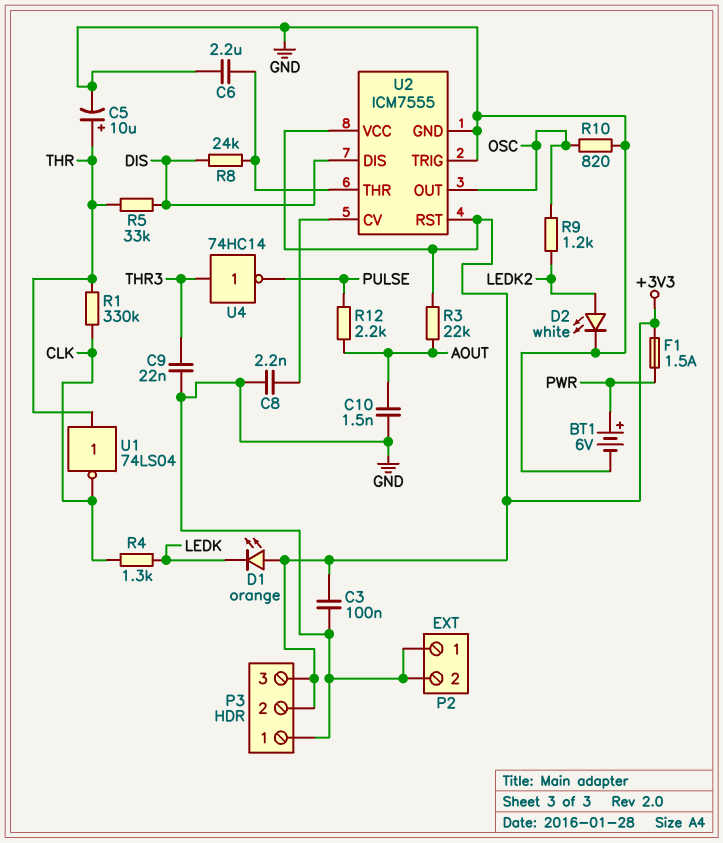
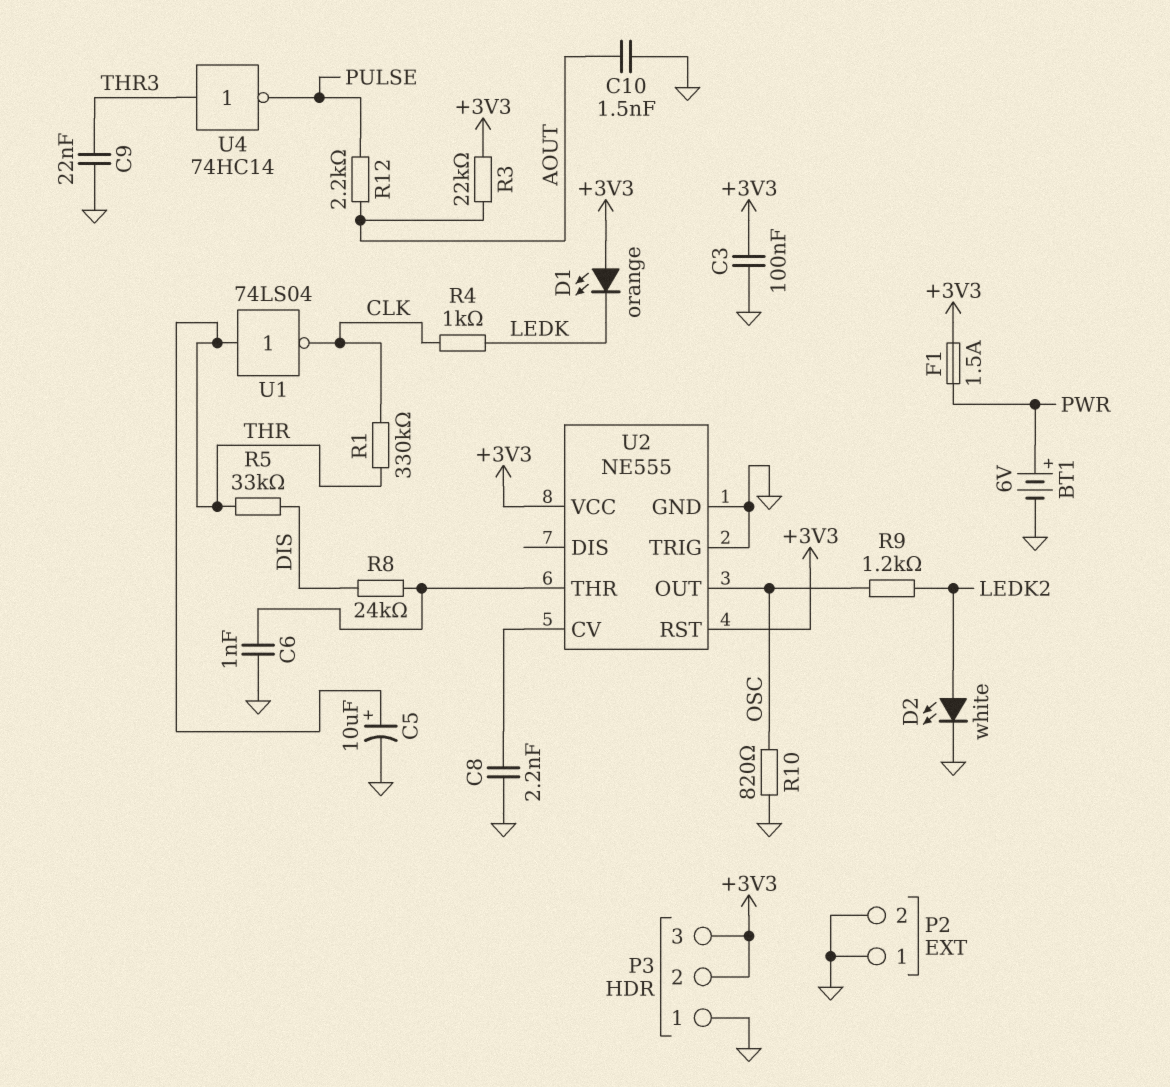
C6: 2.2uF (GND, U2/THR) -> 1nF (GND, U2/THR)
R4: 1.3k (CLK, LEDK) -> 1k (CLK, LEDK)
U2: ICM7555 -> NE555
U2 pin DIS: DIS -> none

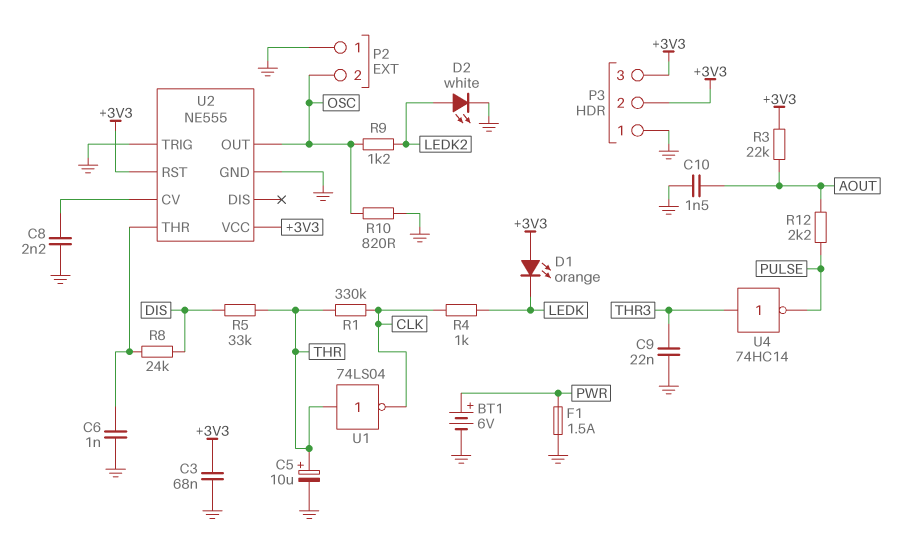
C3: 100nF (+3V3, GND) -> 68nF (+3V3, GND)
F1: 1.5A (+3V3, PWR) -> 1.5A (GND, PWR)
P2 pin 2: GND -> OSC

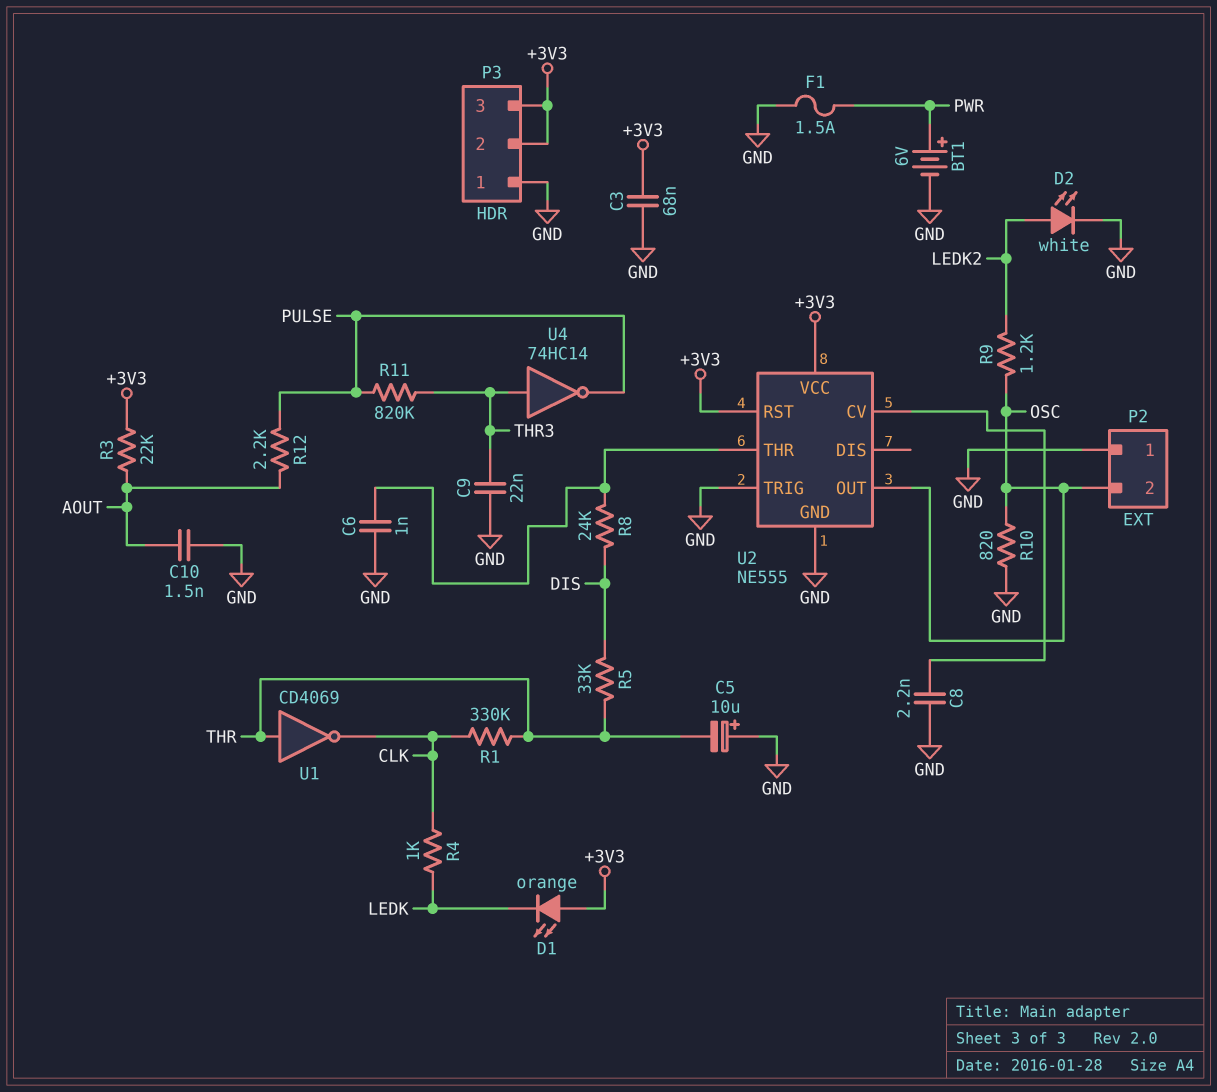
C5: 10uF (plus THR, minus GND) -> 10uF (plus GND, minus THR)
R11: none -> 820k (PULSE, THR3)
U1: NOT 74LS04 (in THR, out CLK) -> NOT CD4069 (in THR, out CLK)

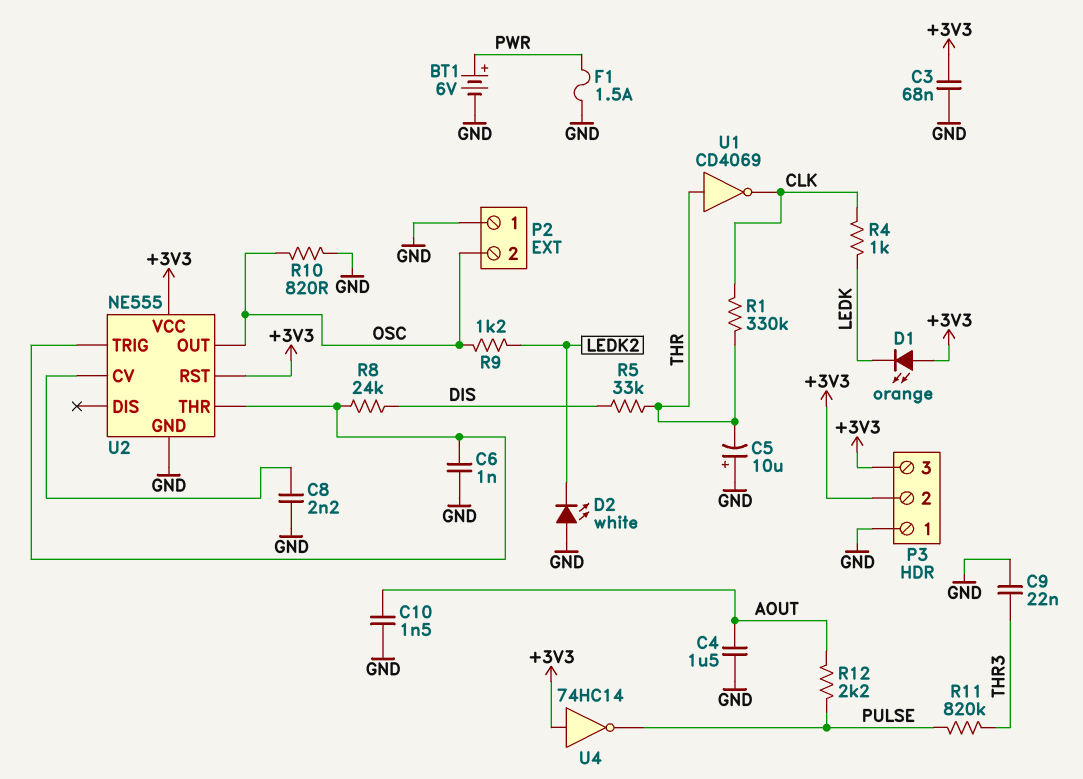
C4: none -> 1.5uF (AOUT, GND)
D2: LED white (A LEDK2, K GND) -> LED white (A GND, K LEDK2)
R3: 22k (+3V3, AOUT) -> none
U2 pin TRIG: GND -> U2/THR
U4: NOT 74HC14 (in THR3, out PULSE) -> NOT 74HC14 (in +3V3, out PULSE)

